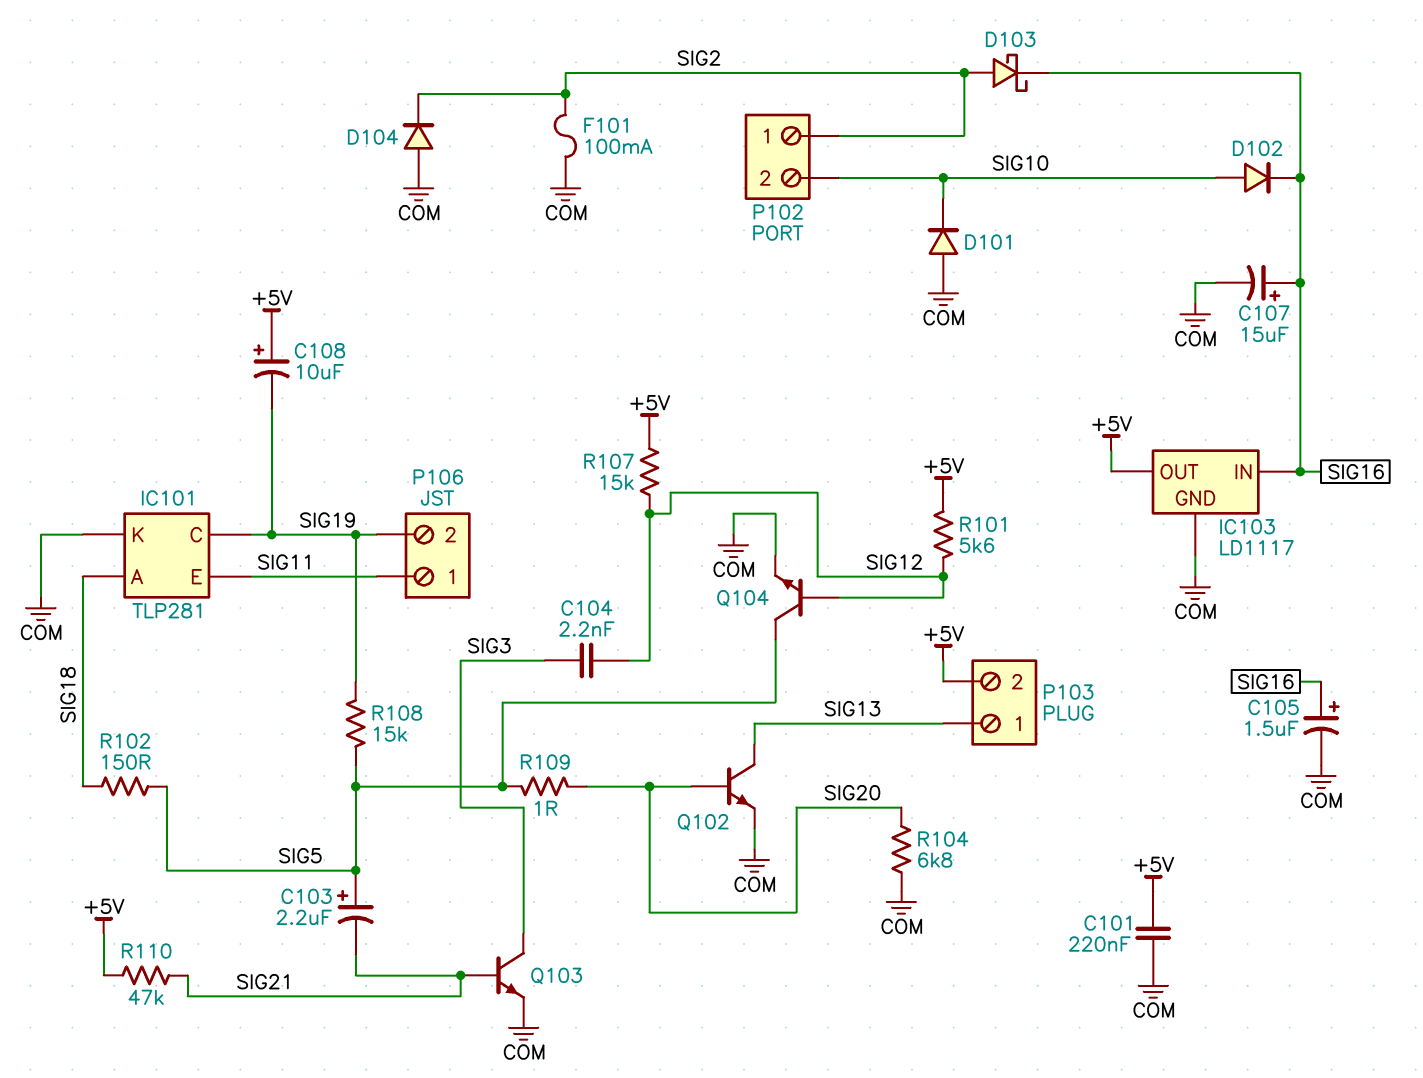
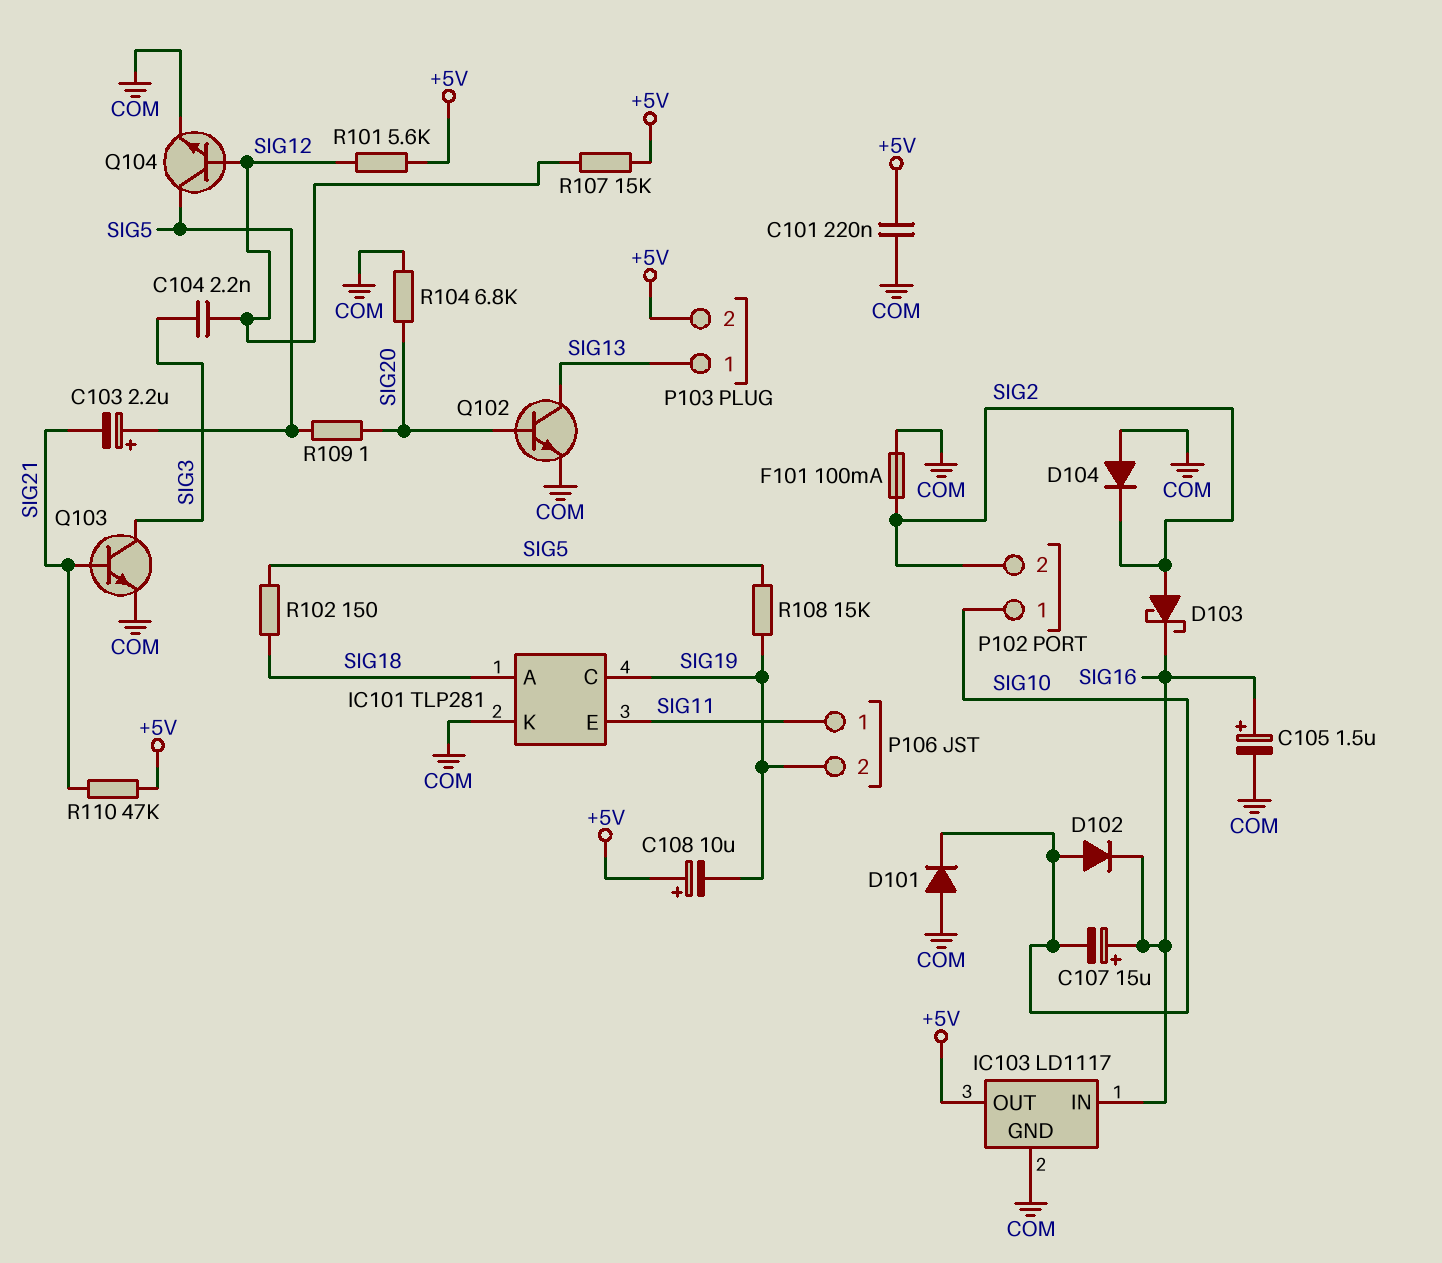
C107: 15uF (plus SIG16, minus COM) -> 15uF (plus SIG16, minus SIG10)
P102 pin 1: SIG2 -> SIG10
P102 pin 2: SIG10 -> SIG2

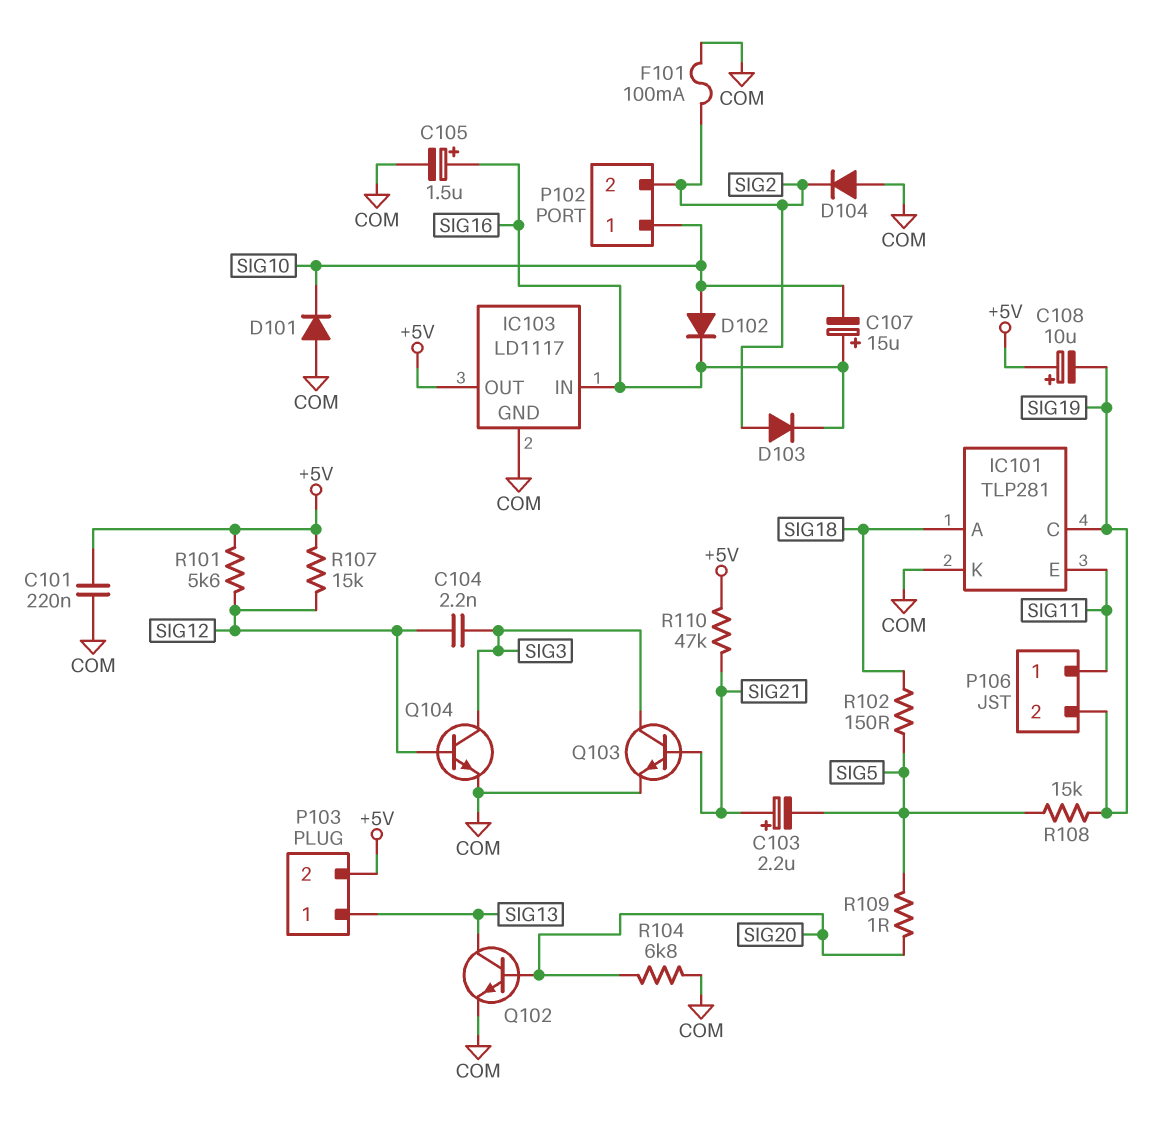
C103: 2.2uF (plus SIG5, minus SIG21) -> 2.2uF (plus SIG21, minus SIG5)
D103: schottky (A SIG2, K SIG16) -> diode (A SIG2, K SIG16)
Q104: NPN (B SIG12, C SIG5, E COM) -> NPN (B SIG12, C SIG3, E COM)

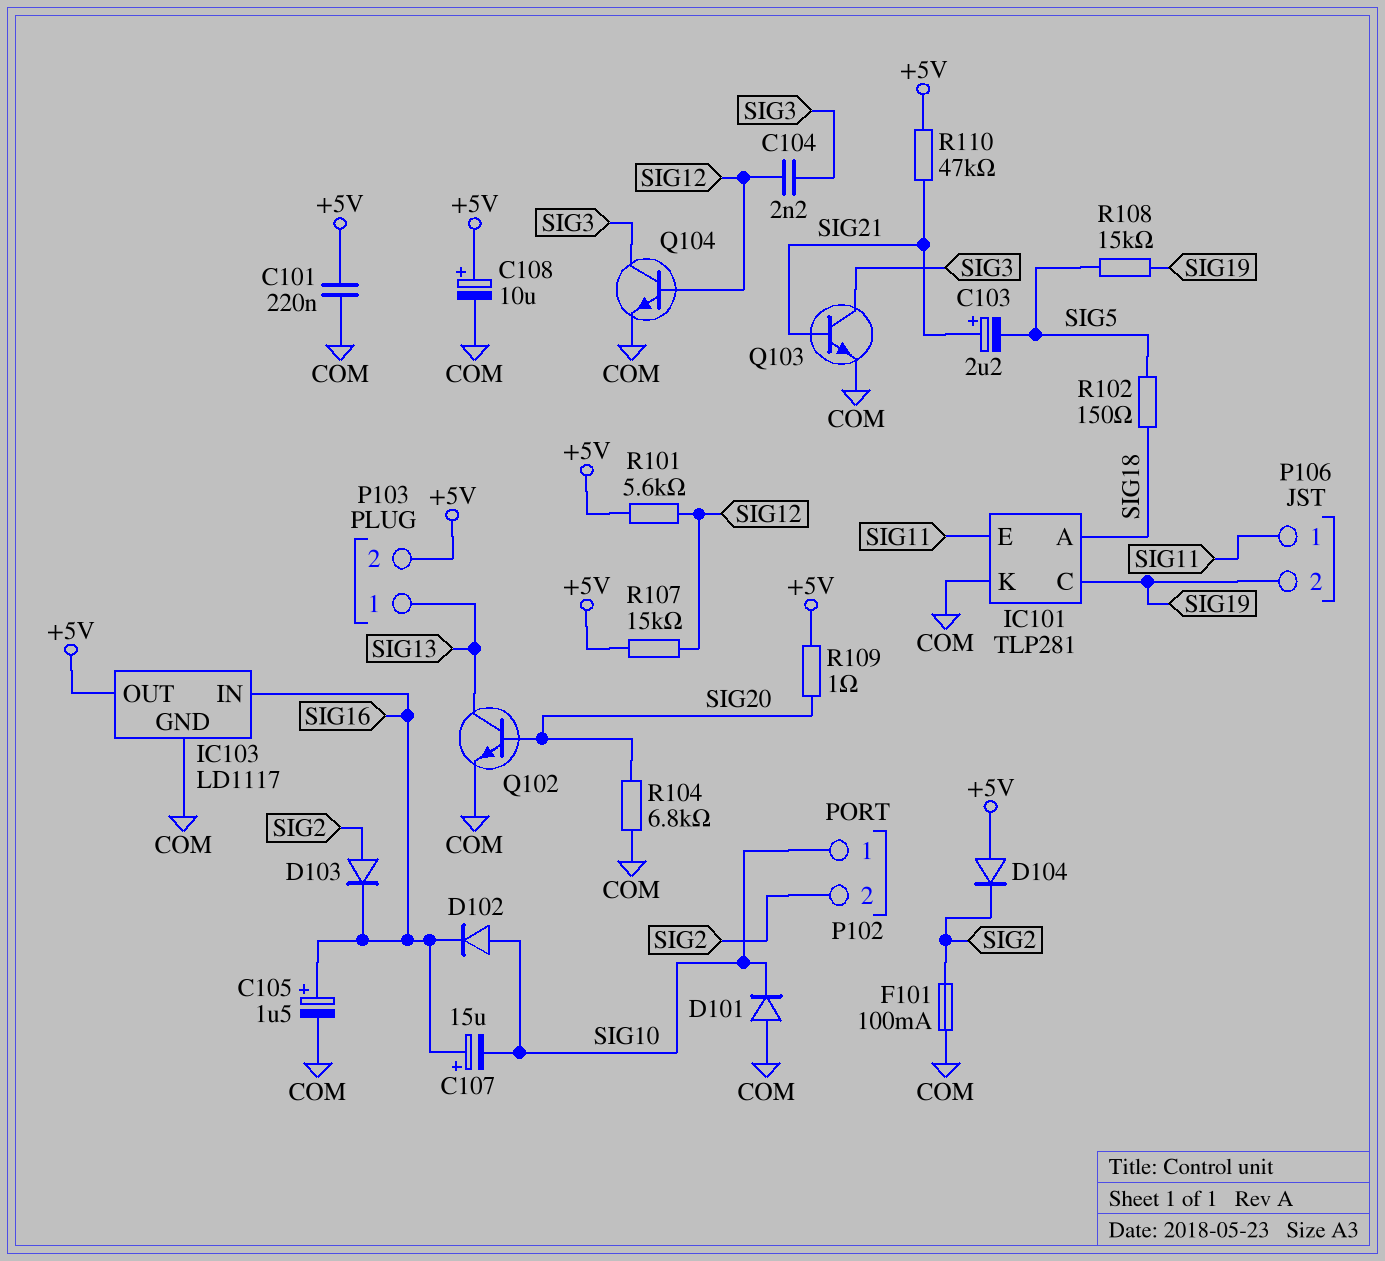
C108: 10uF (plus +5V, minus SIG19) -> 10uF (plus +5V, minus COM)
D104: diode (A COM, K SIG2) -> diode (A +5V, K SIG2)
R109: 1 (SIG5, SIG20) -> 1 (+5V, SIG20)

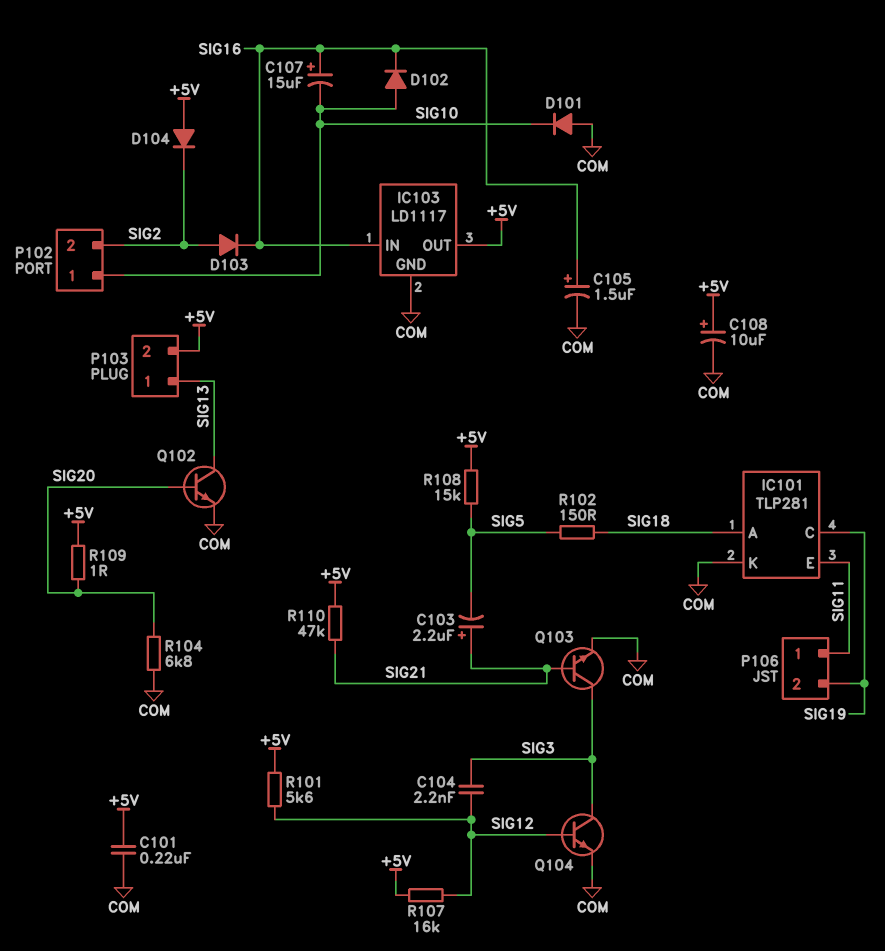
F101: 100mA (COM, SIG2) -> none
R107: 15k (+5V, SIG12) -> 16k (+5V, SIG12)
R108: 15k (SIG5, SIG19) -> 15k (+5V, SIG5)

